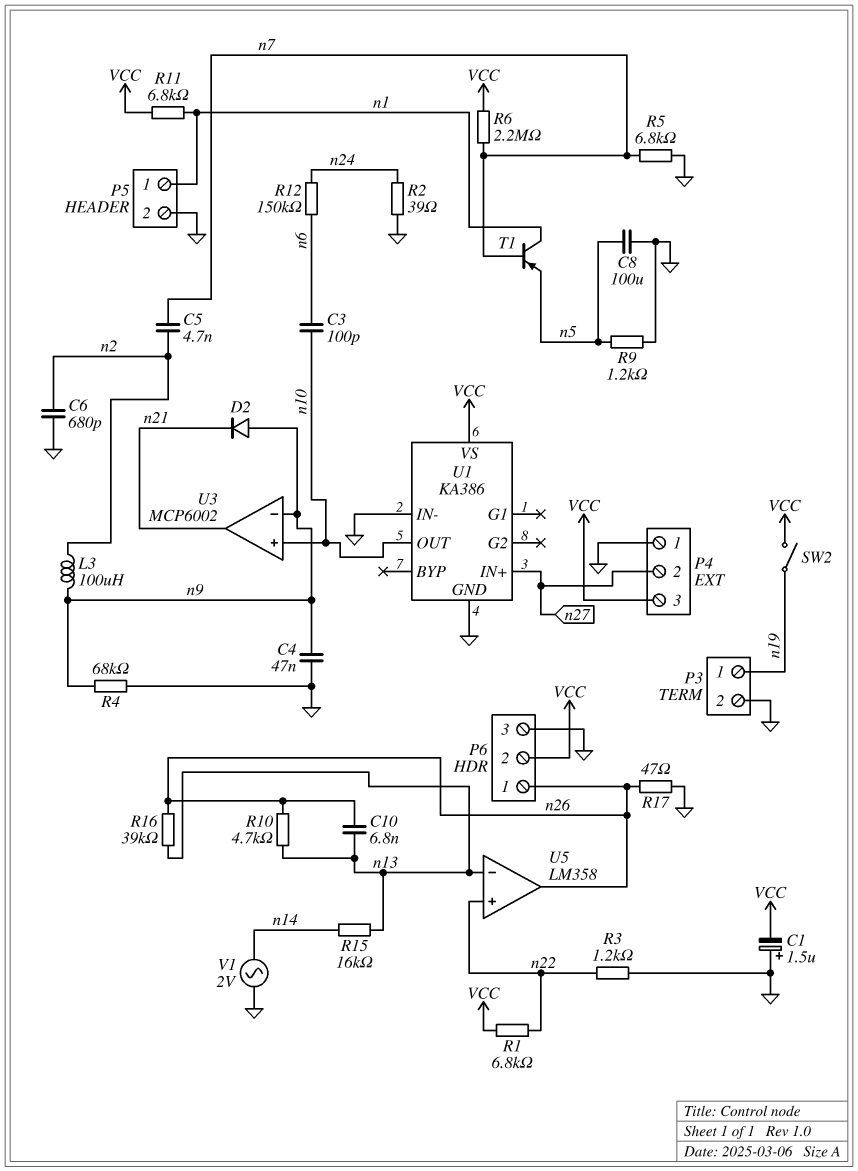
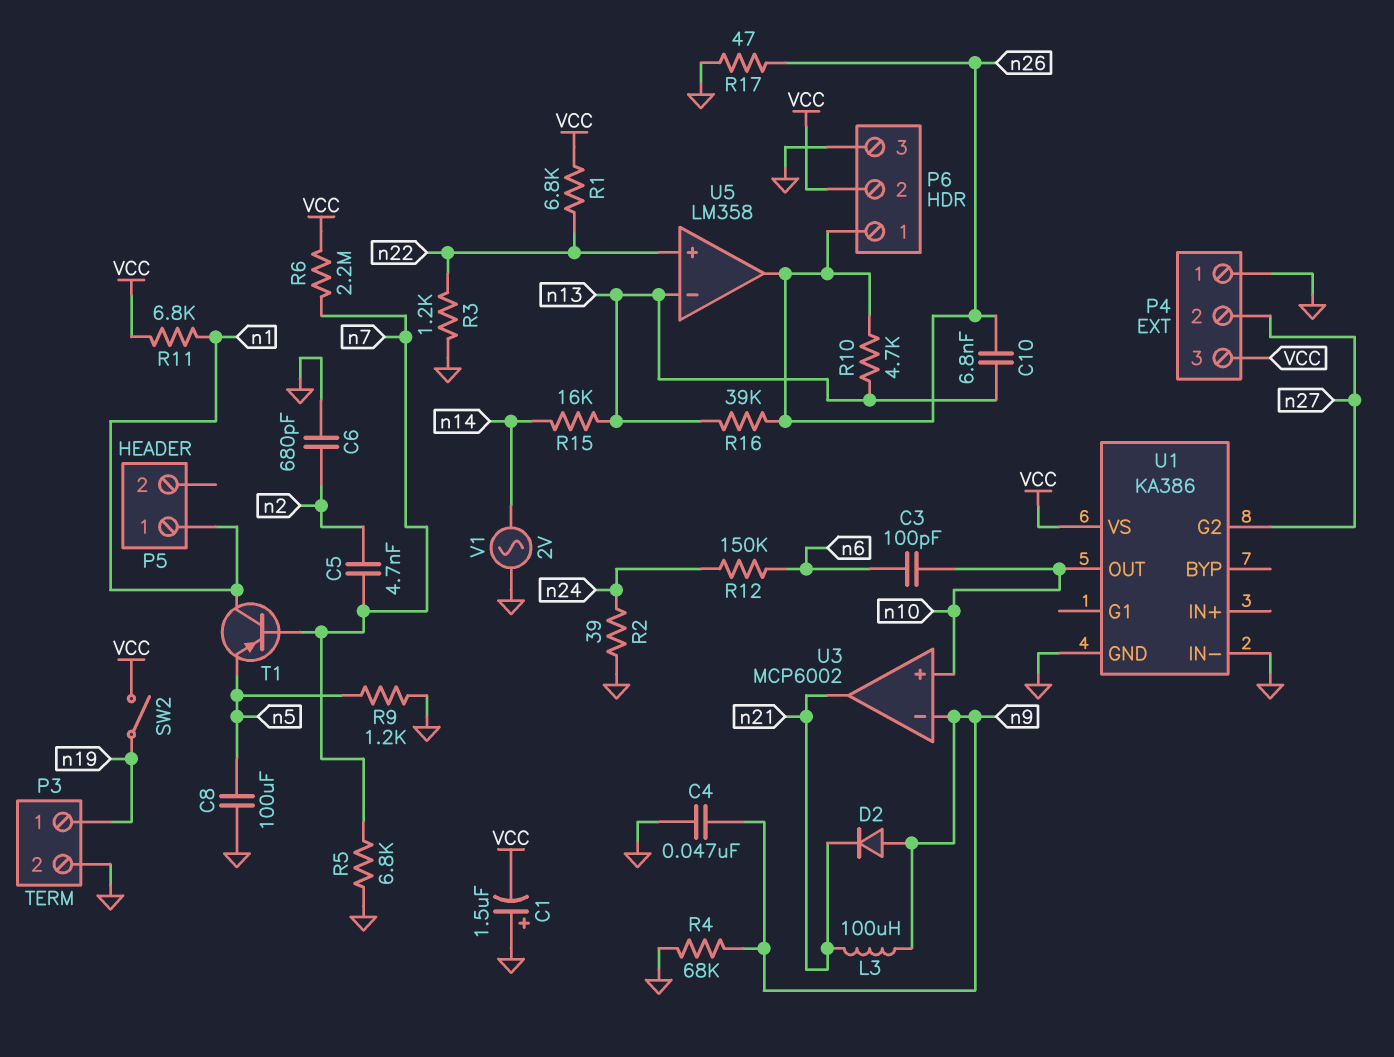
L3: 100uH (n2, n9) -> 100uH (n9, n21)
P5 pin 2: GND -> none
U1 pin G2: none -> n27
U1 pin IN+: n27 -> none

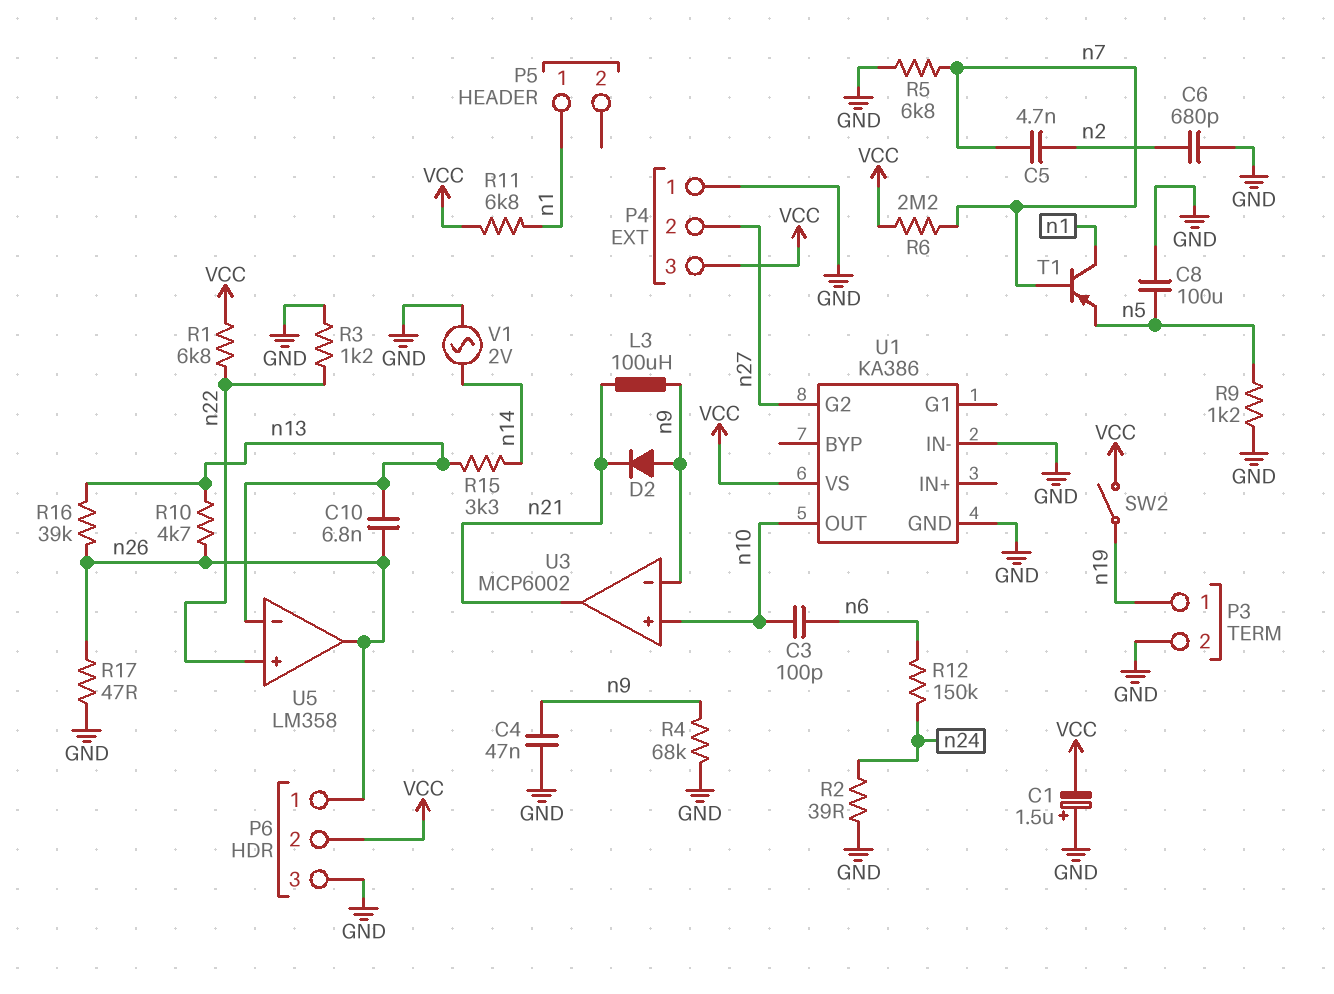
R15: 16k (n13, n14) -> 3.3k (n13, n14)

